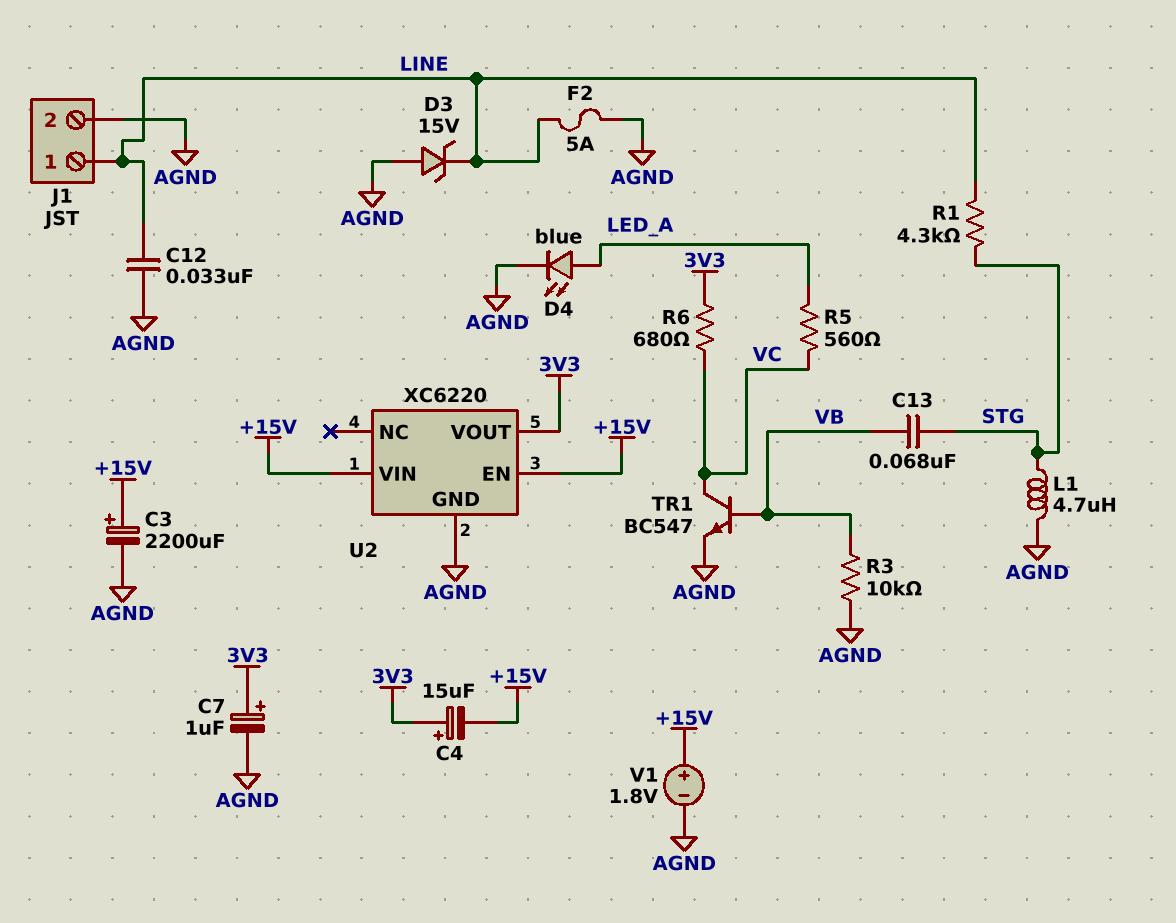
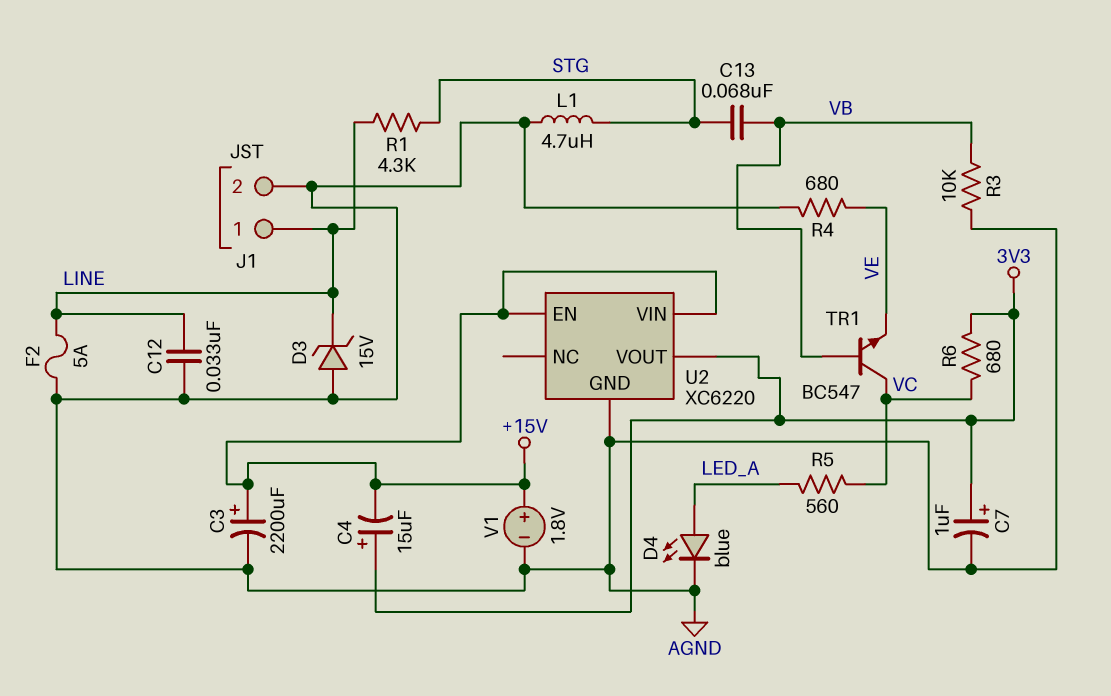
R4: none -> 680 (AGND, VE)
TR1: NPN BC547 (B VB, C VC, E AGND) -> NPN BC547 (B VB, C VC, E VE)

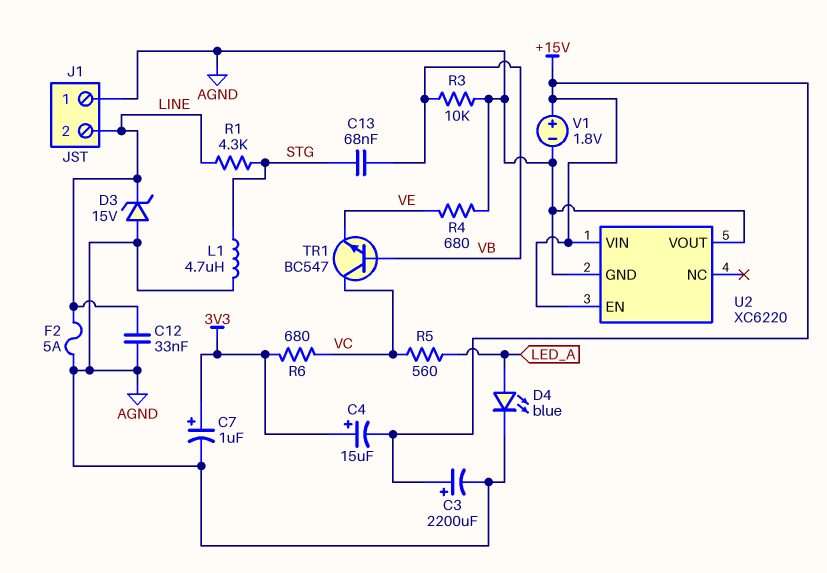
J1 pin 1: LINE -> AGND
J1 pin 2: AGND -> LINE
U2 pin VOUT: 3V3 -> AGND

